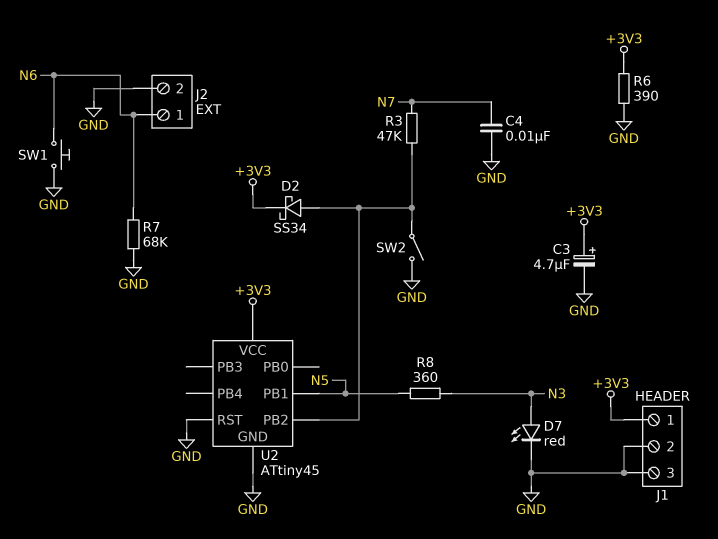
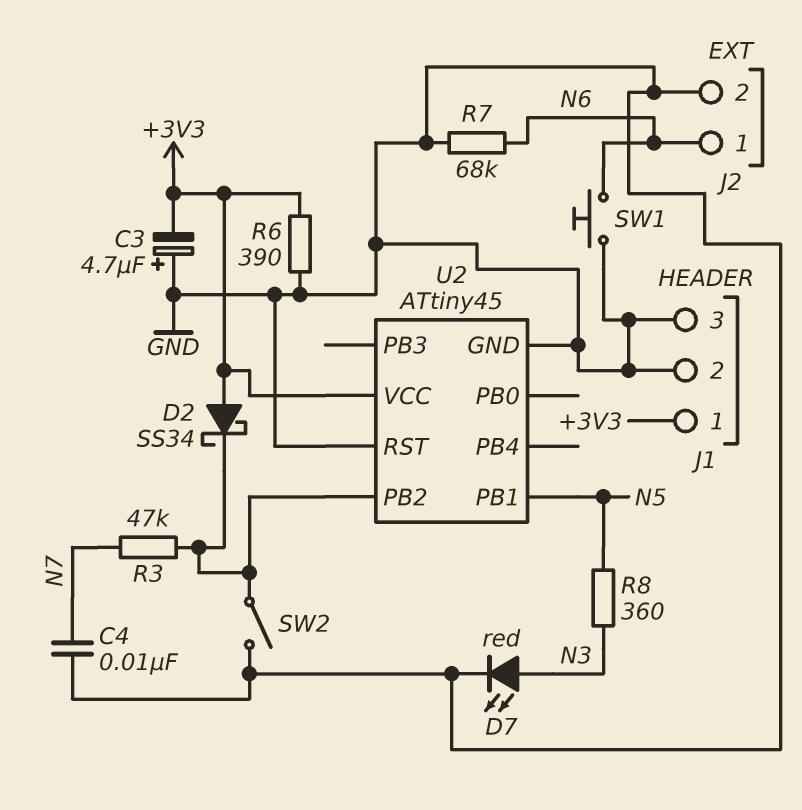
C3: 4.7uF (plus +3V3, minus GND) -> 4.7uF (plus GND, minus +3V3)
D2: schottky SS34 (A U2/PB2, K +3V3) -> schottky SS34 (A +3V3, K U2/PB2)

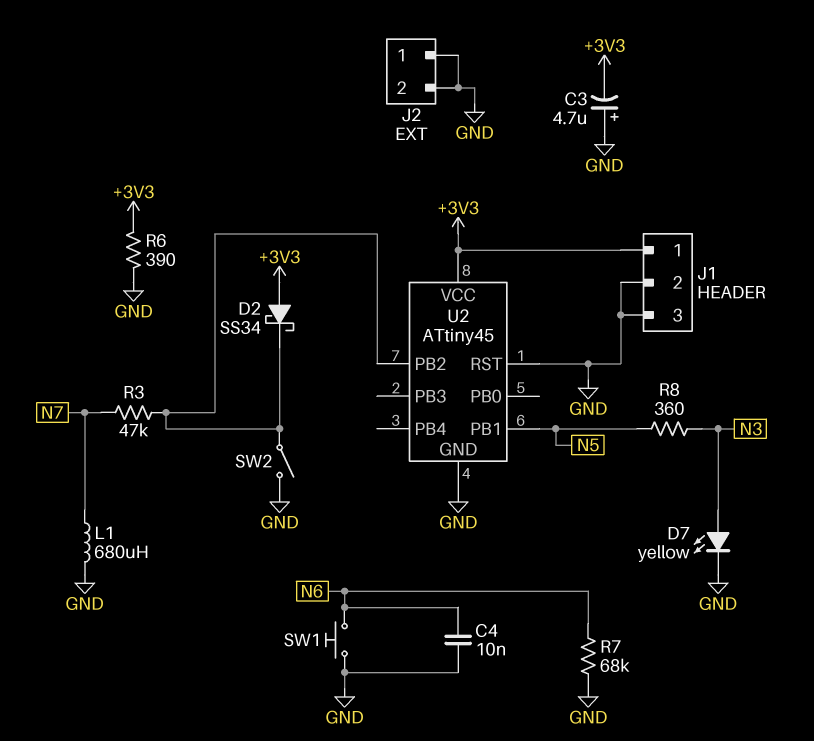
C4: 10nF (GND, N7) -> 10nF (GND, N6)
D7: LED red (A N3, K GND) -> LED yellow (A N3, K GND)
J2 pin 1: N6 -> GND
L1: none -> 680uH (GND, N7)

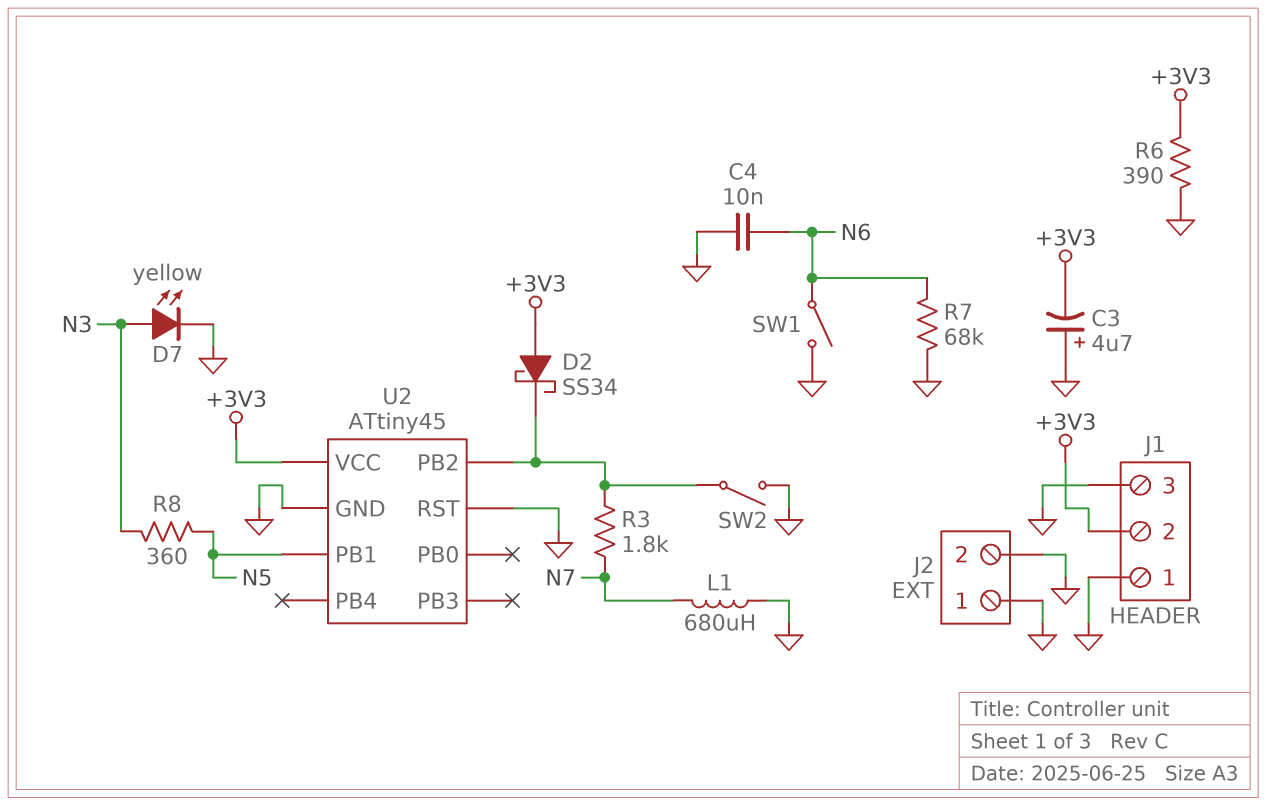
J1 pin 1: +3V3 -> GND
J1 pin 2: GND -> +3V3
R3: 47k (N7, U2/PB2) -> 1.8k (N7, U2/PB2)
SW1: button (GND, N6) -> switch (GND, N6)

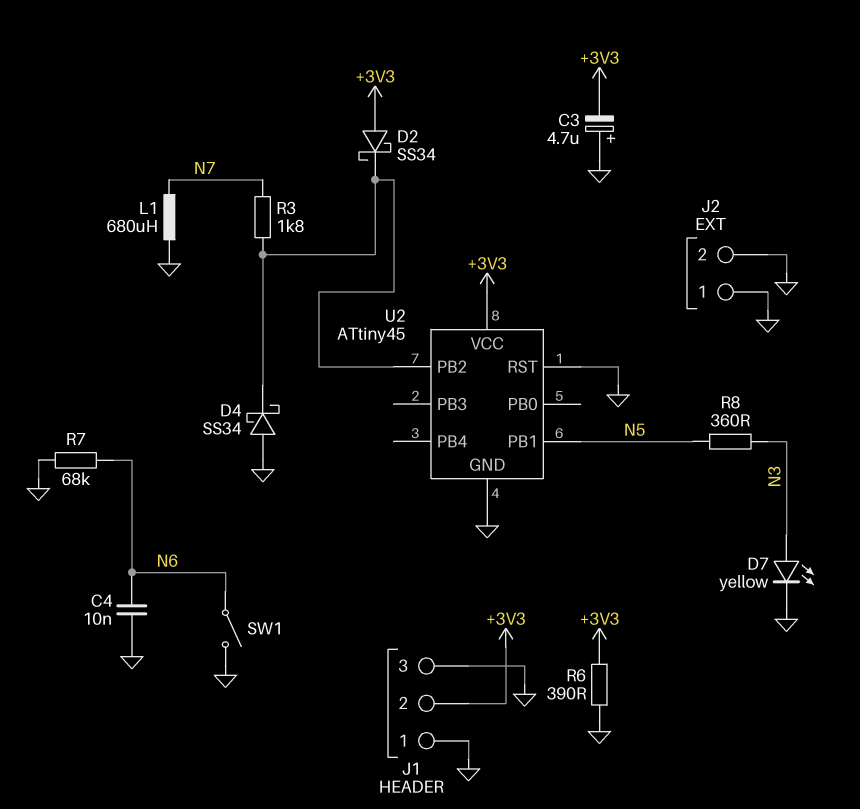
D4: none -> schottky SS34 (A GND, K U2/PB2)
SW2: switch (GND, U2/PB2) -> none

